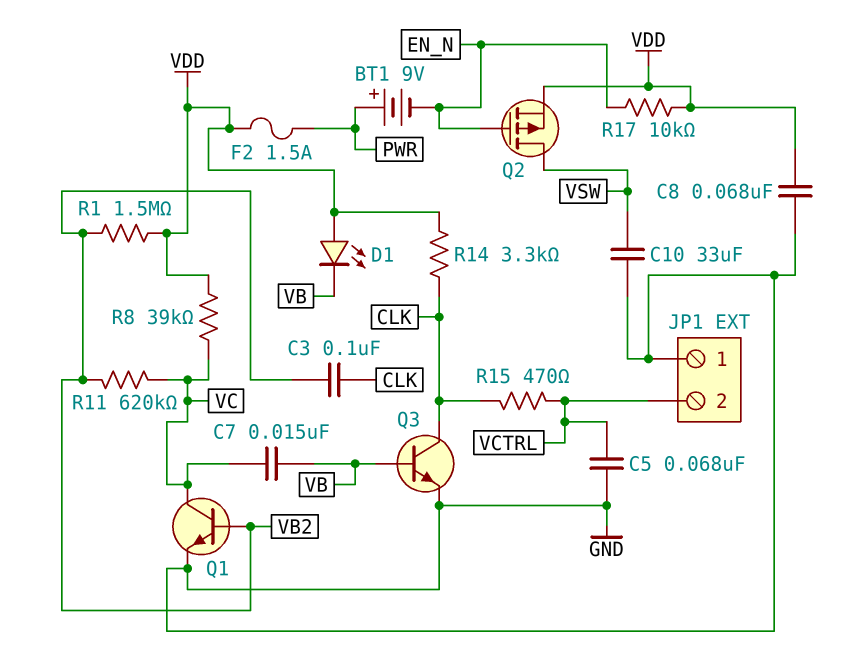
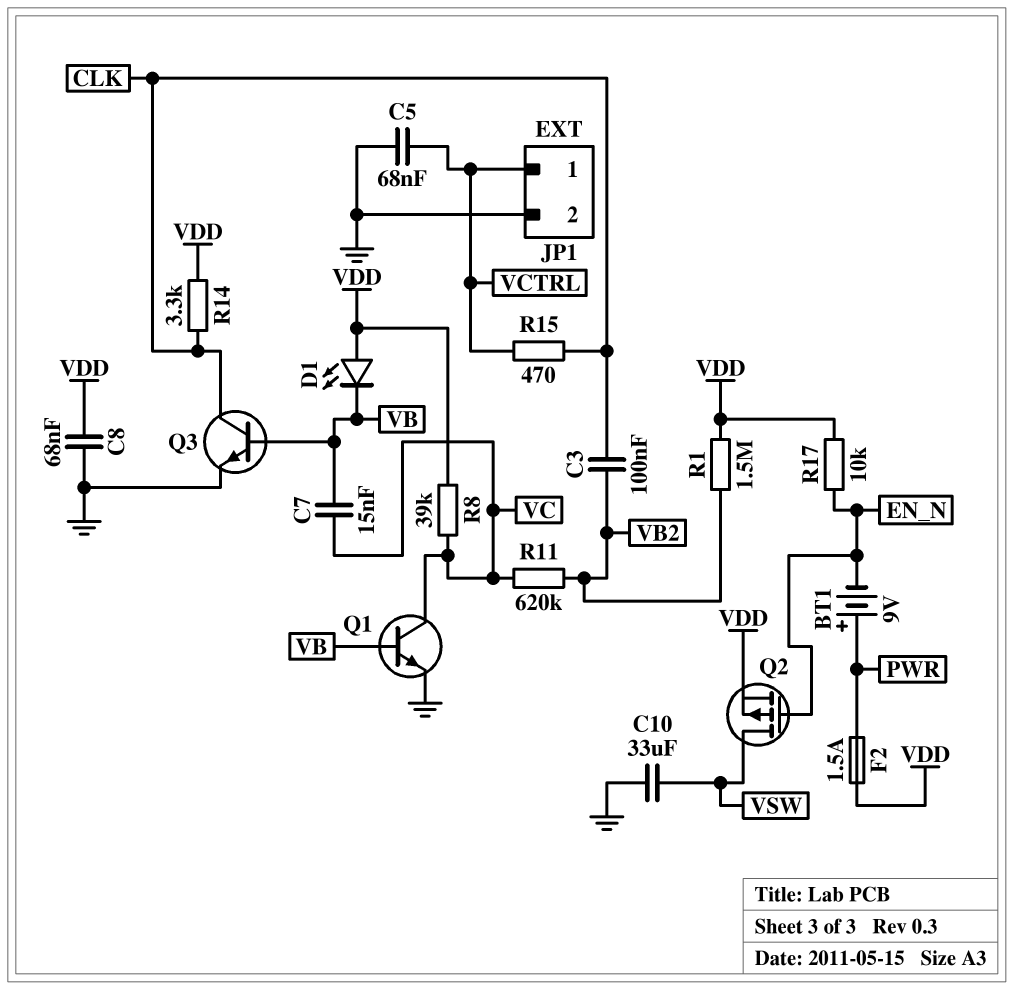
JP1 pin 1: GND -> VCTRL
JP1 pin 2: VCTRL -> GND
Q1: NPN (B VB2, C VC, E GND) -> NPN (B VB, C VC, E GND)

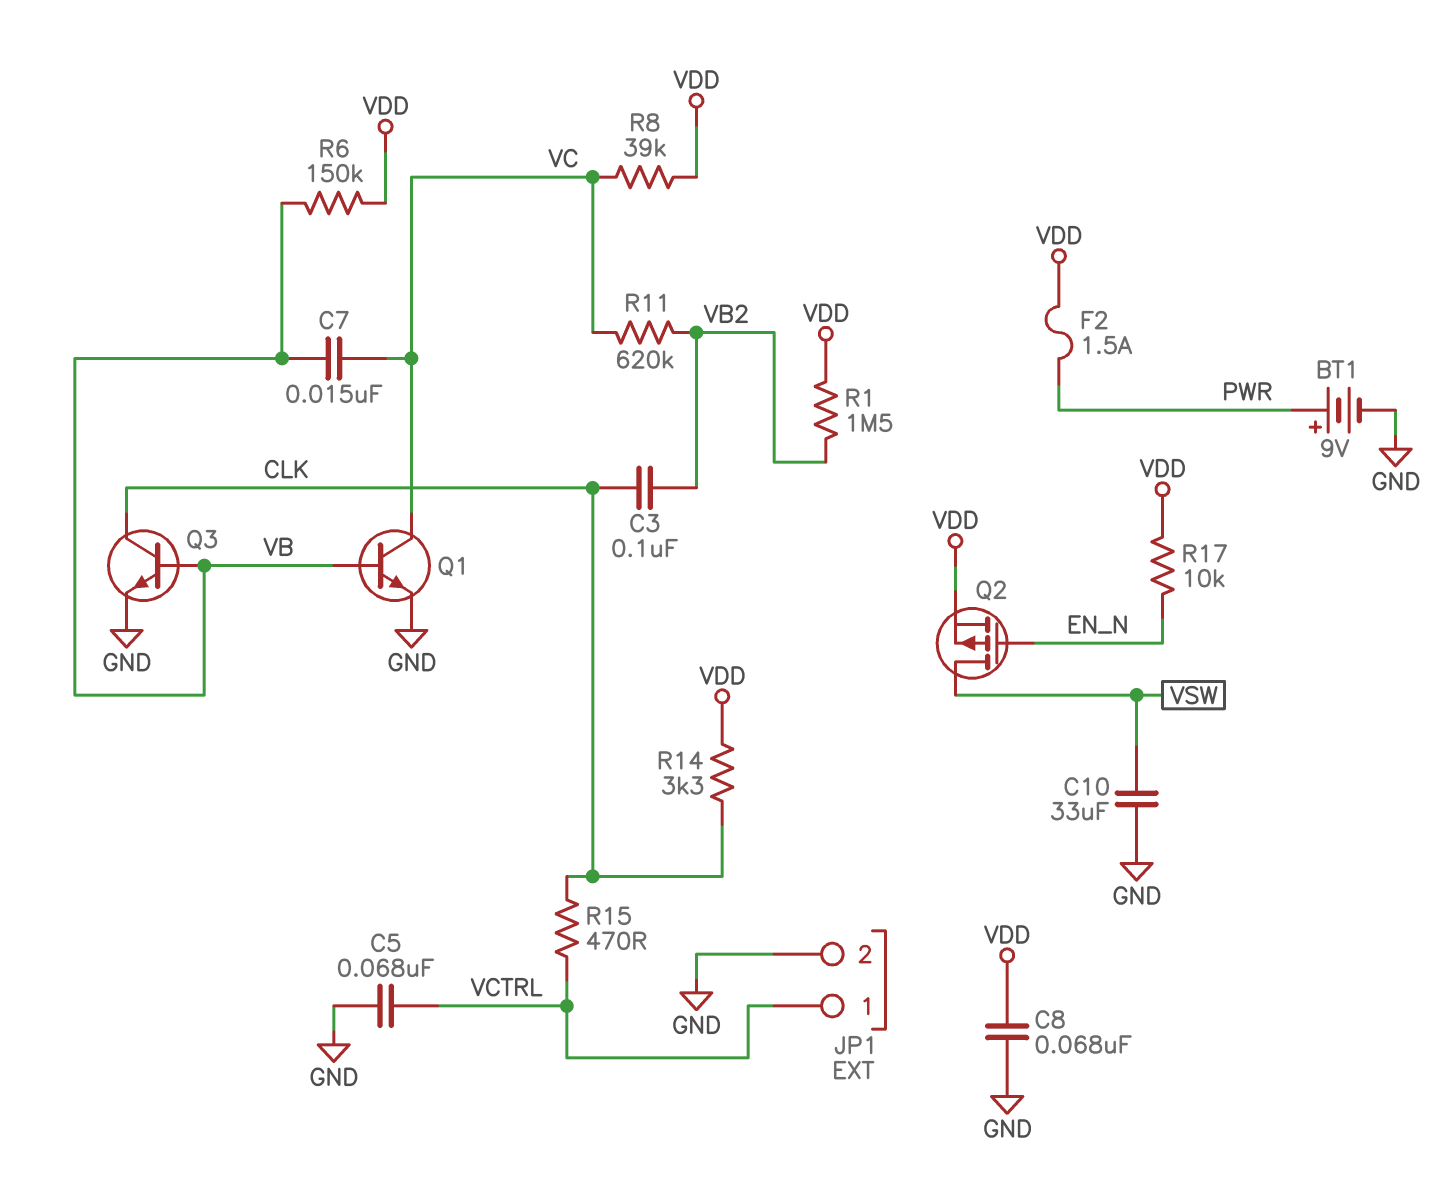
BT1: 9V (plus PWR, minus EN_N) -> 9V (plus PWR, minus GND)
D1: LED (A VDD, K VB) -> none
R6: none -> 150k (VB, VDD)

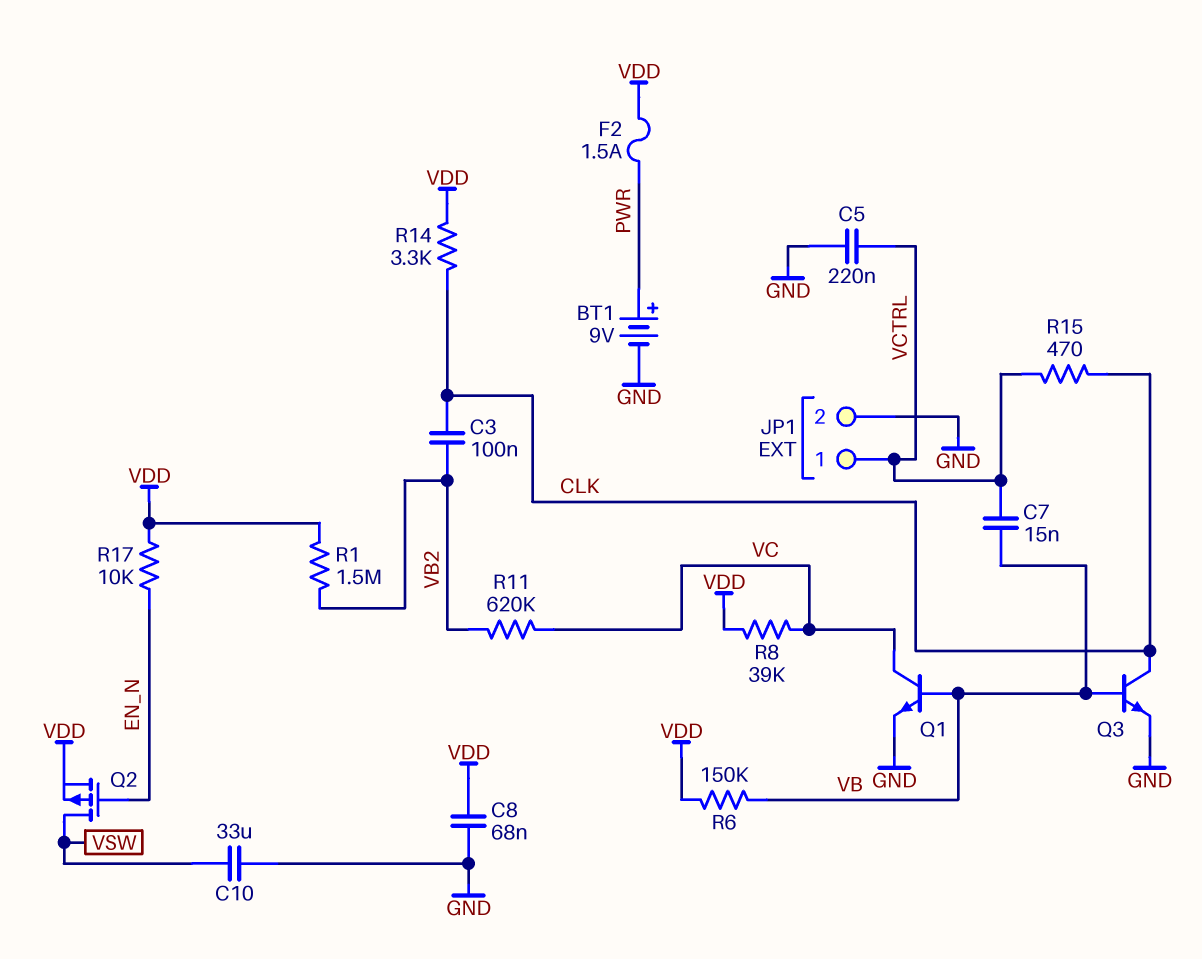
C5: 68nF (GND, VCTRL) -> 220nF (GND, VCTRL)
C7: 15nF (VB, VC) -> 15nF (VB, VCTRL)

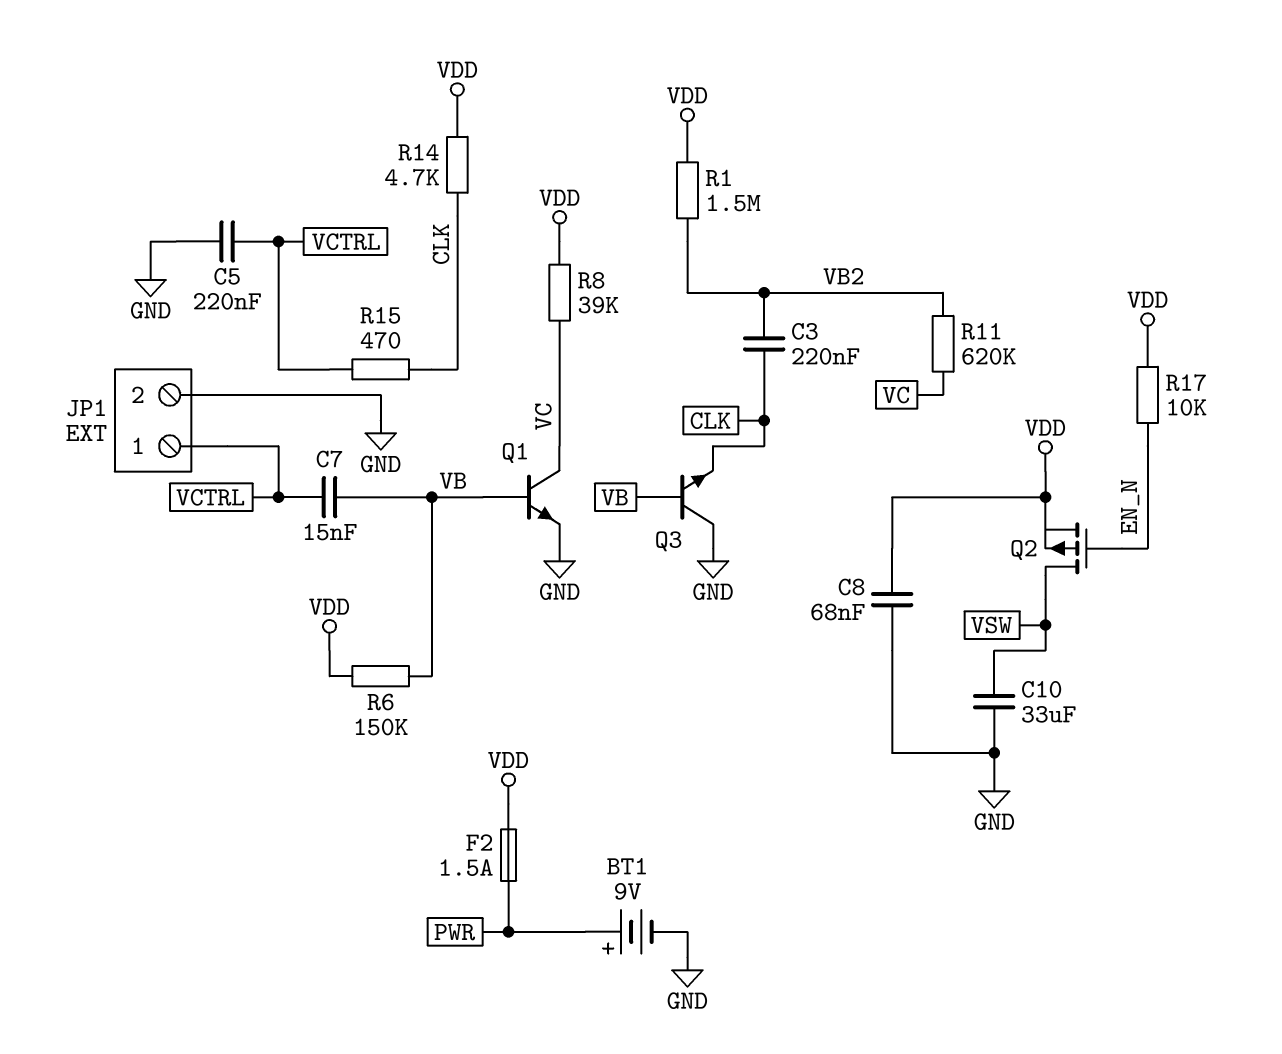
C3: 100nF (CLK, VB2) -> 220nF (CLK, VB2)
Q3: NPN (B VB, C CLK, E GND) -> NPN (B VB, C GND, E CLK)
R14: 3.3k (CLK, VDD) -> 4.7k (CLK, VDD)

